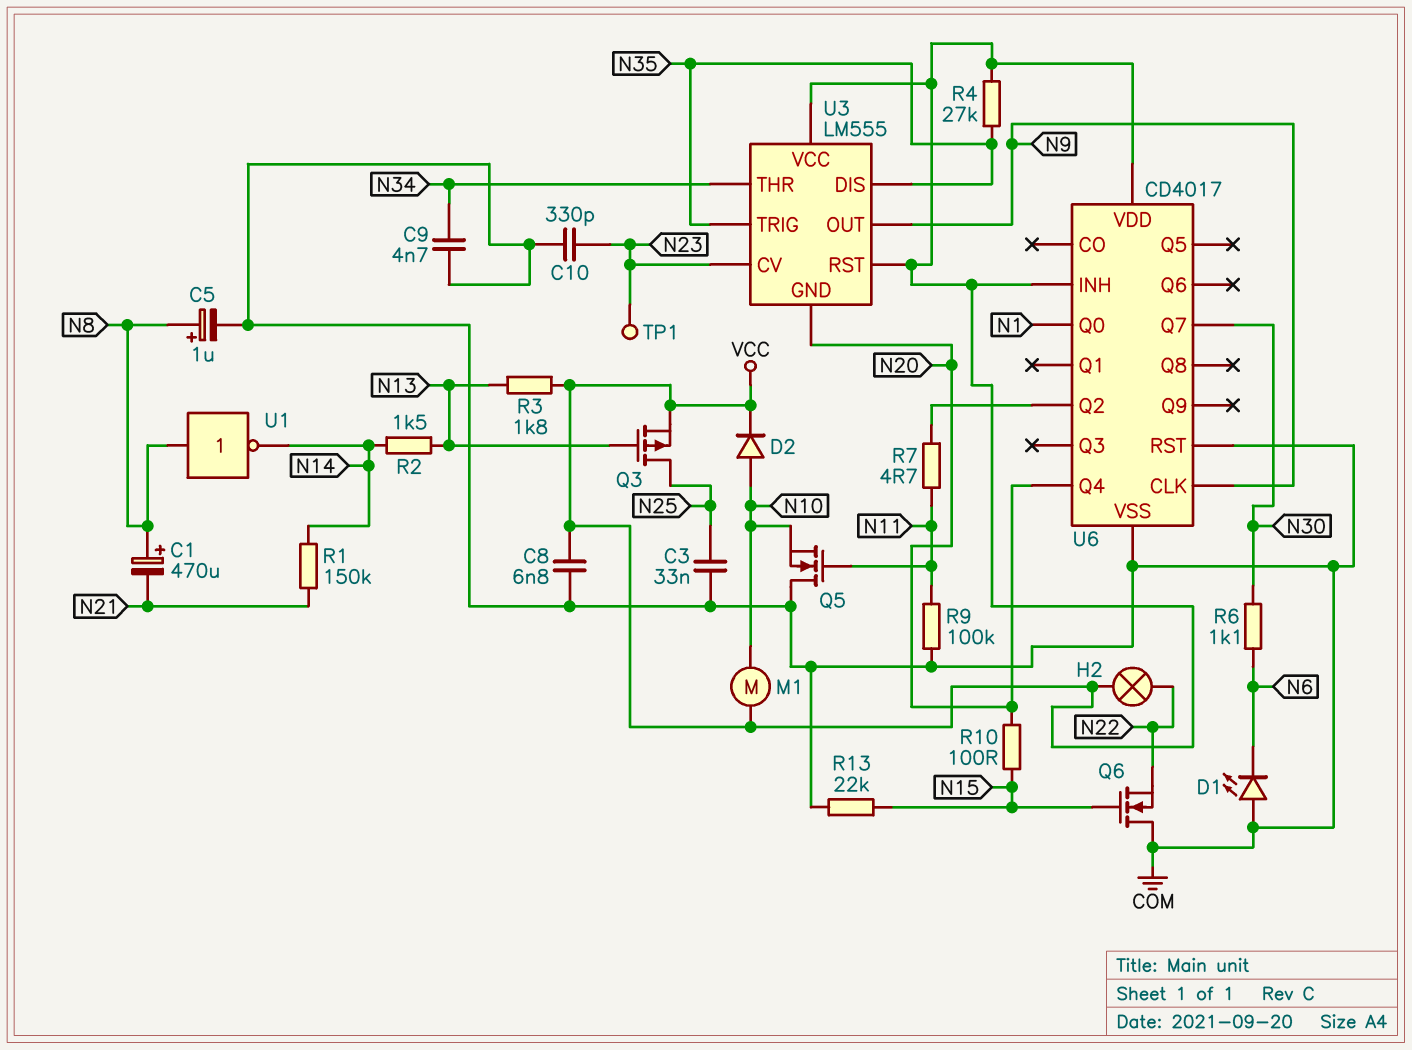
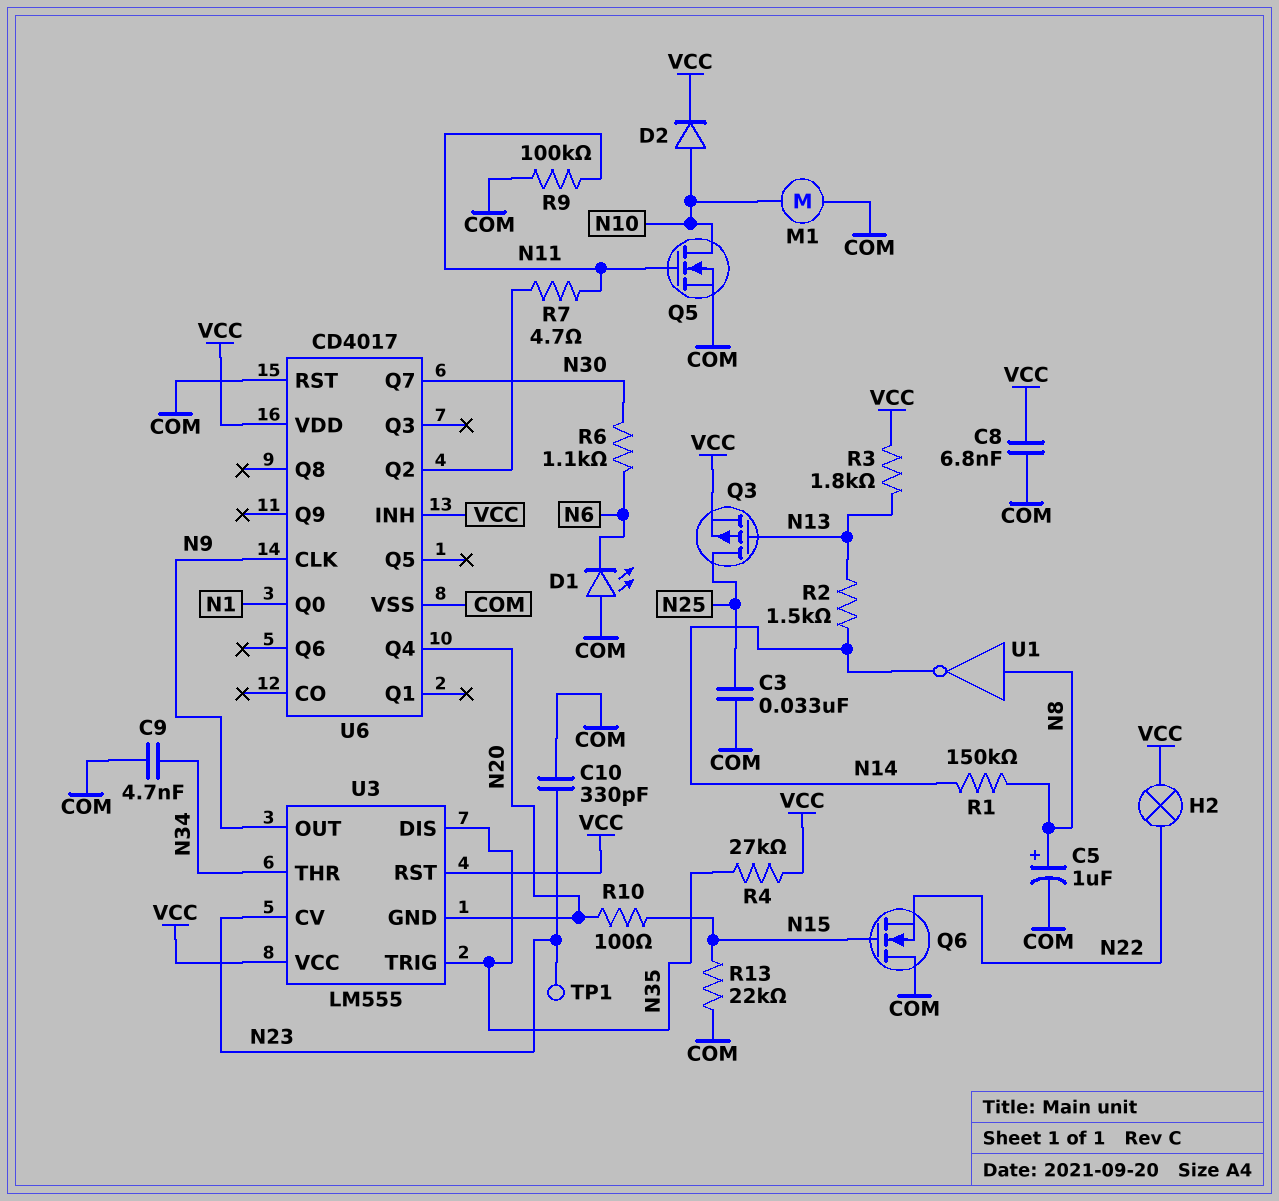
C1: 470uF (plus N8, minus N21) -> none
M1: motor (N10, VCC) -> motor (COM, N10)
Q5: NMOS (G N11, D COM, S N10) -> NMOS (G N11, D N10, S COM)
R1: 150k (N14, N21) -> 150k (N8, N14)

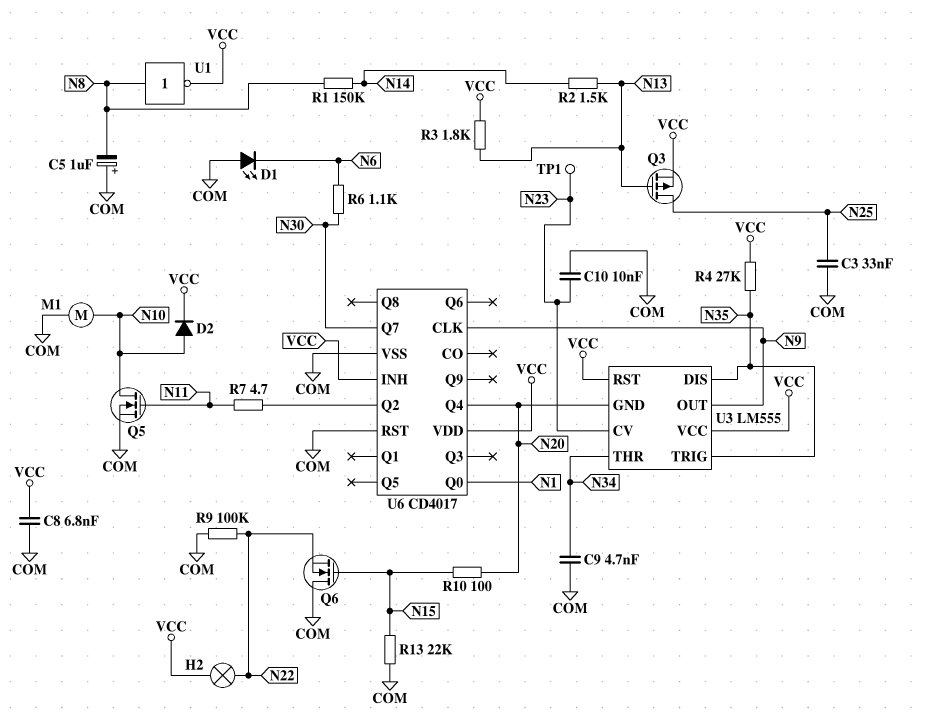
C5: 1uF (plus N8, minus COM) -> 1uF (plus COM, minus N8)
C10: 330pF (COM, N23) -> 10nF (COM, N23)
R9: 100k (COM, N11) -> 100k (COM, N22)
U1: NOT (in N8, out N14) -> NOT (in N8, out VCC)

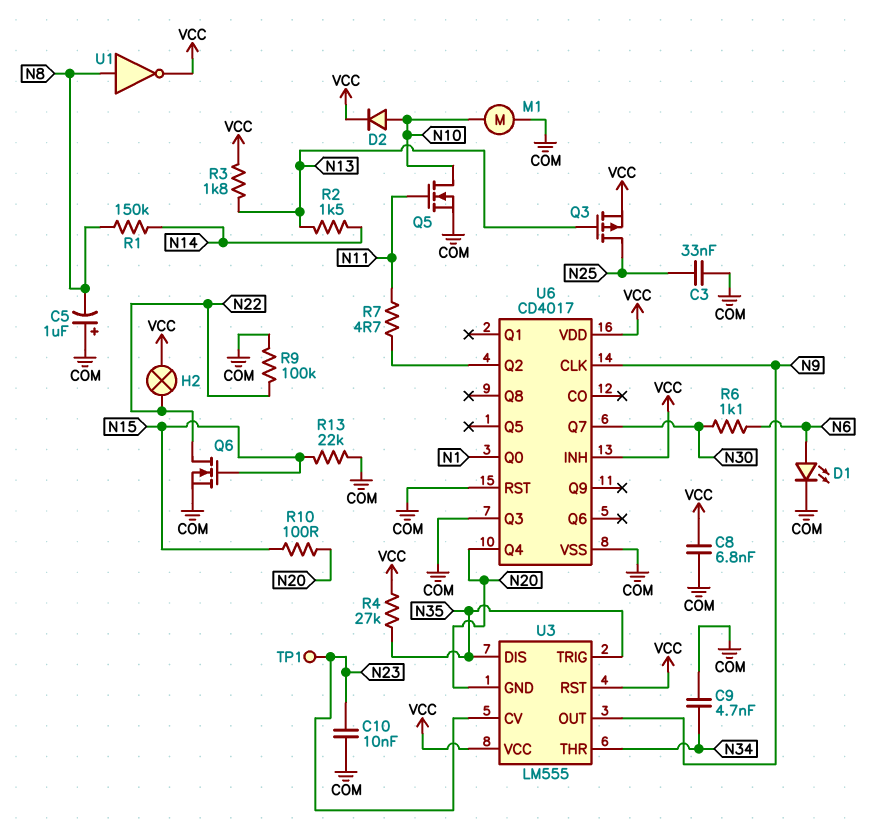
D1: LED (A COM, K N6) -> LED (A N6, K COM)
Q6: NMOS (G N15, D COM, S N22) -> NMOS (G N15, D N22, S COM)
U6 pin Q3: none -> COM

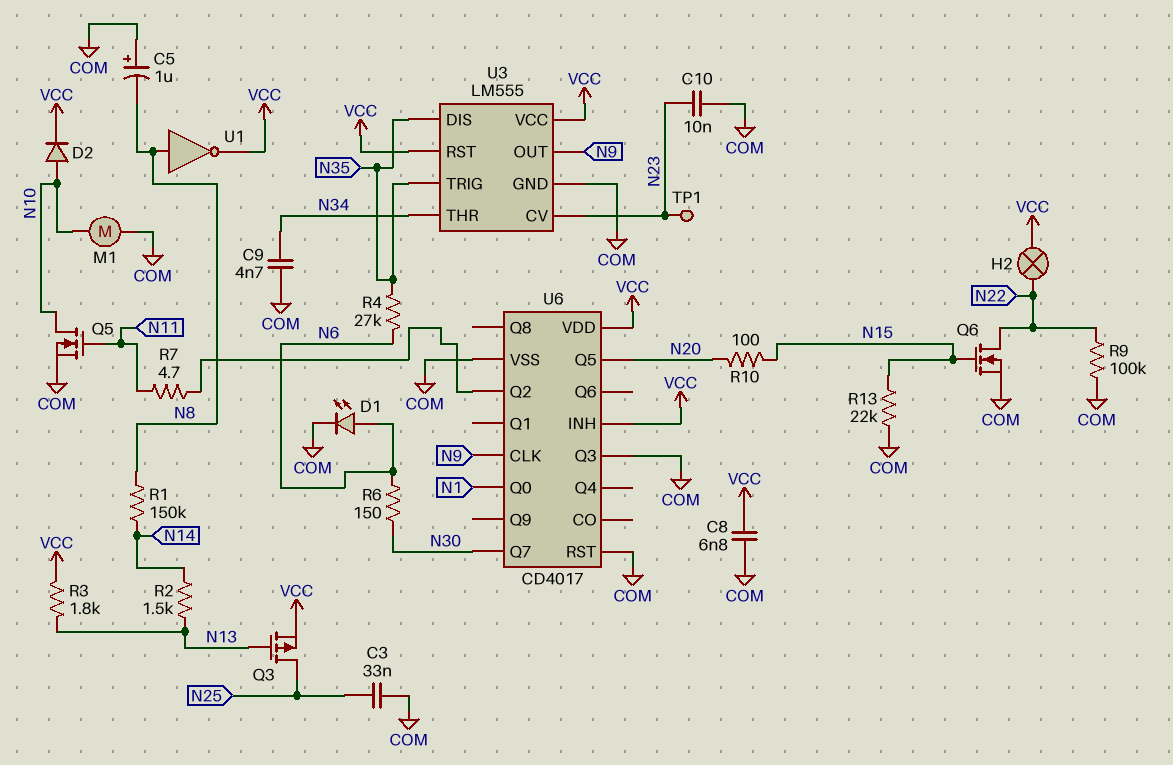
R4: 27k (N35, VCC) -> 27k (N6, N35)
R6: 1.1k (N6, N30) -> 150 (N6, N30)
U3 pin GND: N20 -> COM
U6 pin Q4: N20 -> none
U6 pin Q5: none -> N20

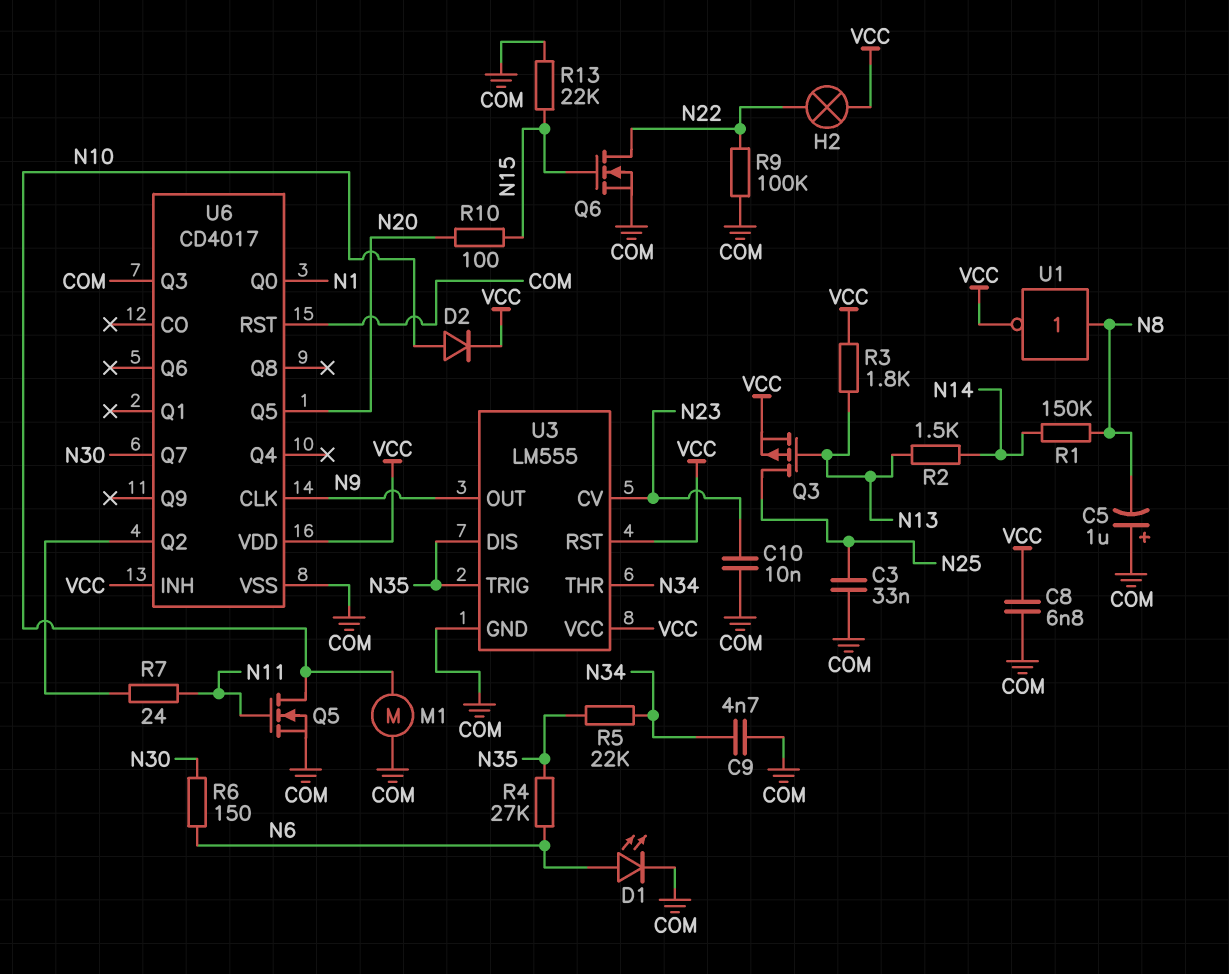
R5: none -> 22k (N34, N35)
R7: 4.7 (N11, U6/Q2) -> 24 (N11, U6/Q2)
TP1: test point (N23) -> none

